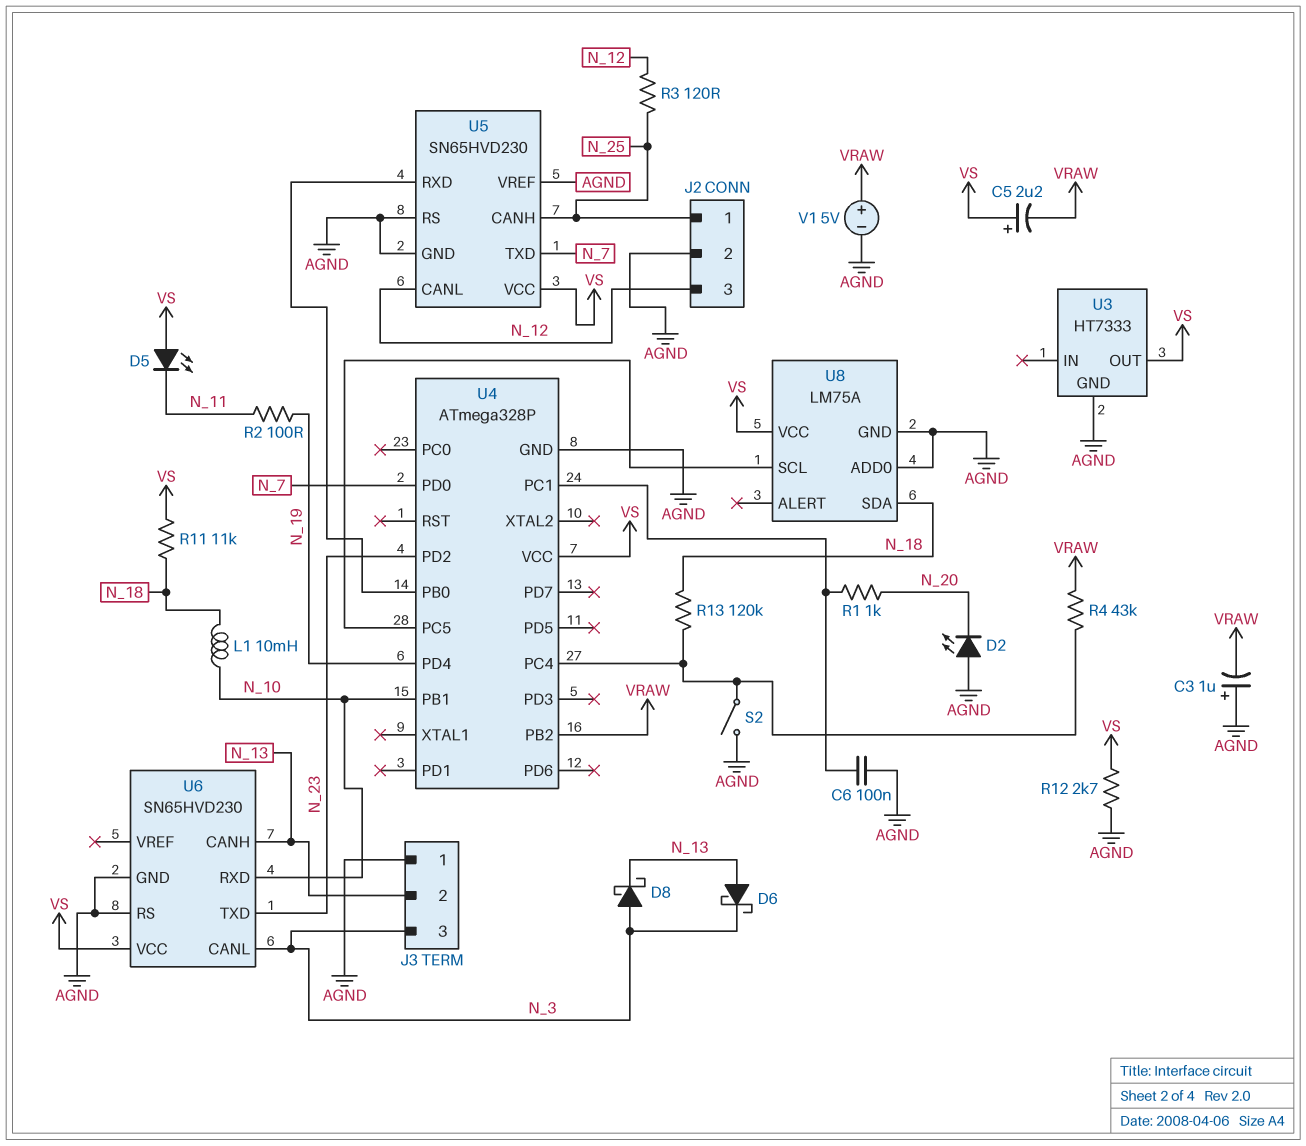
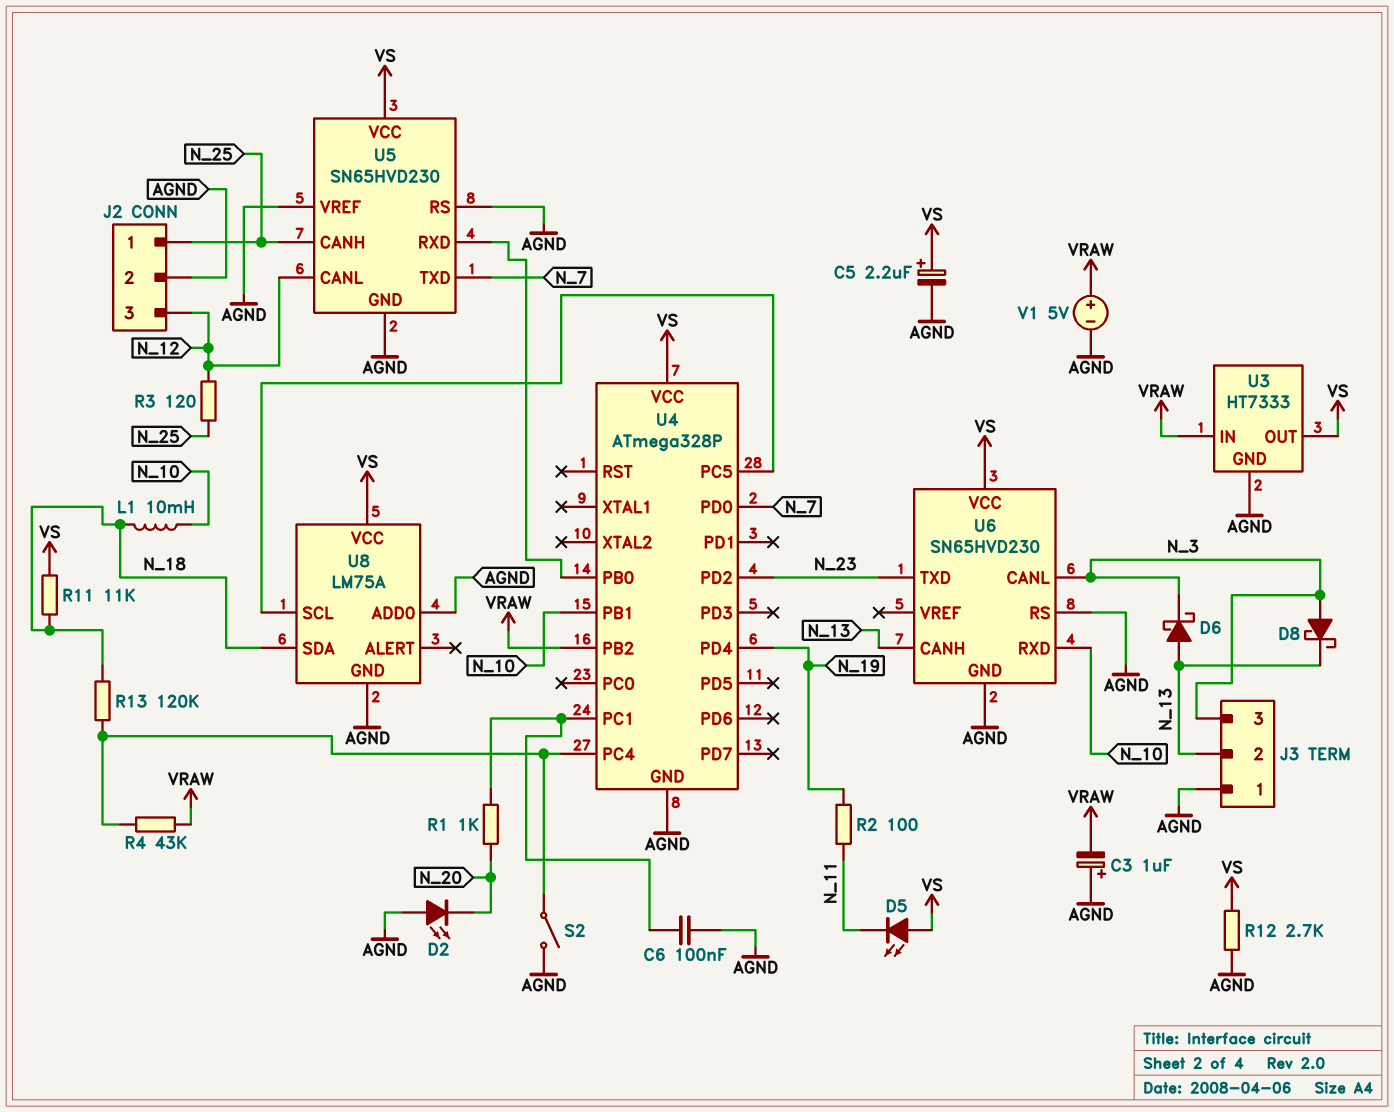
C5: 2.2uF (plus VS, minus VRAW) -> 2.2uF (plus VS, minus AGND)
U3 pin IN: none -> VRAW

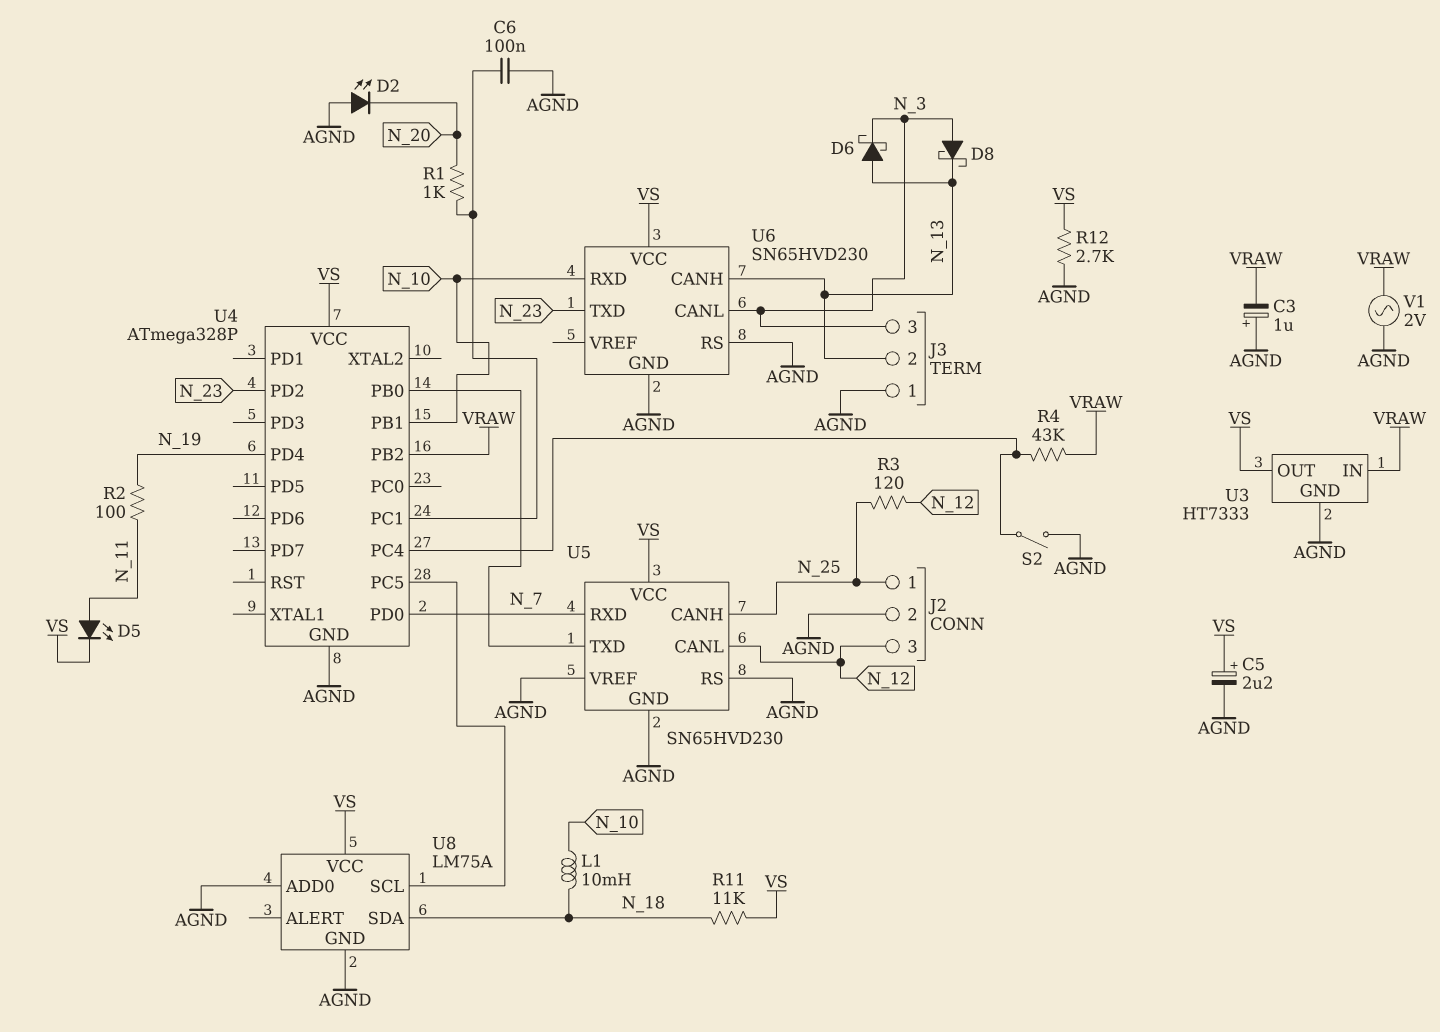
D5: LED (A VS, K N_11) -> LED (A N_11, K VS)
R13: 120k (N_18, U4/PC4) -> none
U5 pin RXD: U4/PB0 -> N_7
U5 pin TXD: N_7 -> U4/PB0
V1: 5V (plus VRAW, minus AGND) -> AC 2V (AGND, VRAW)

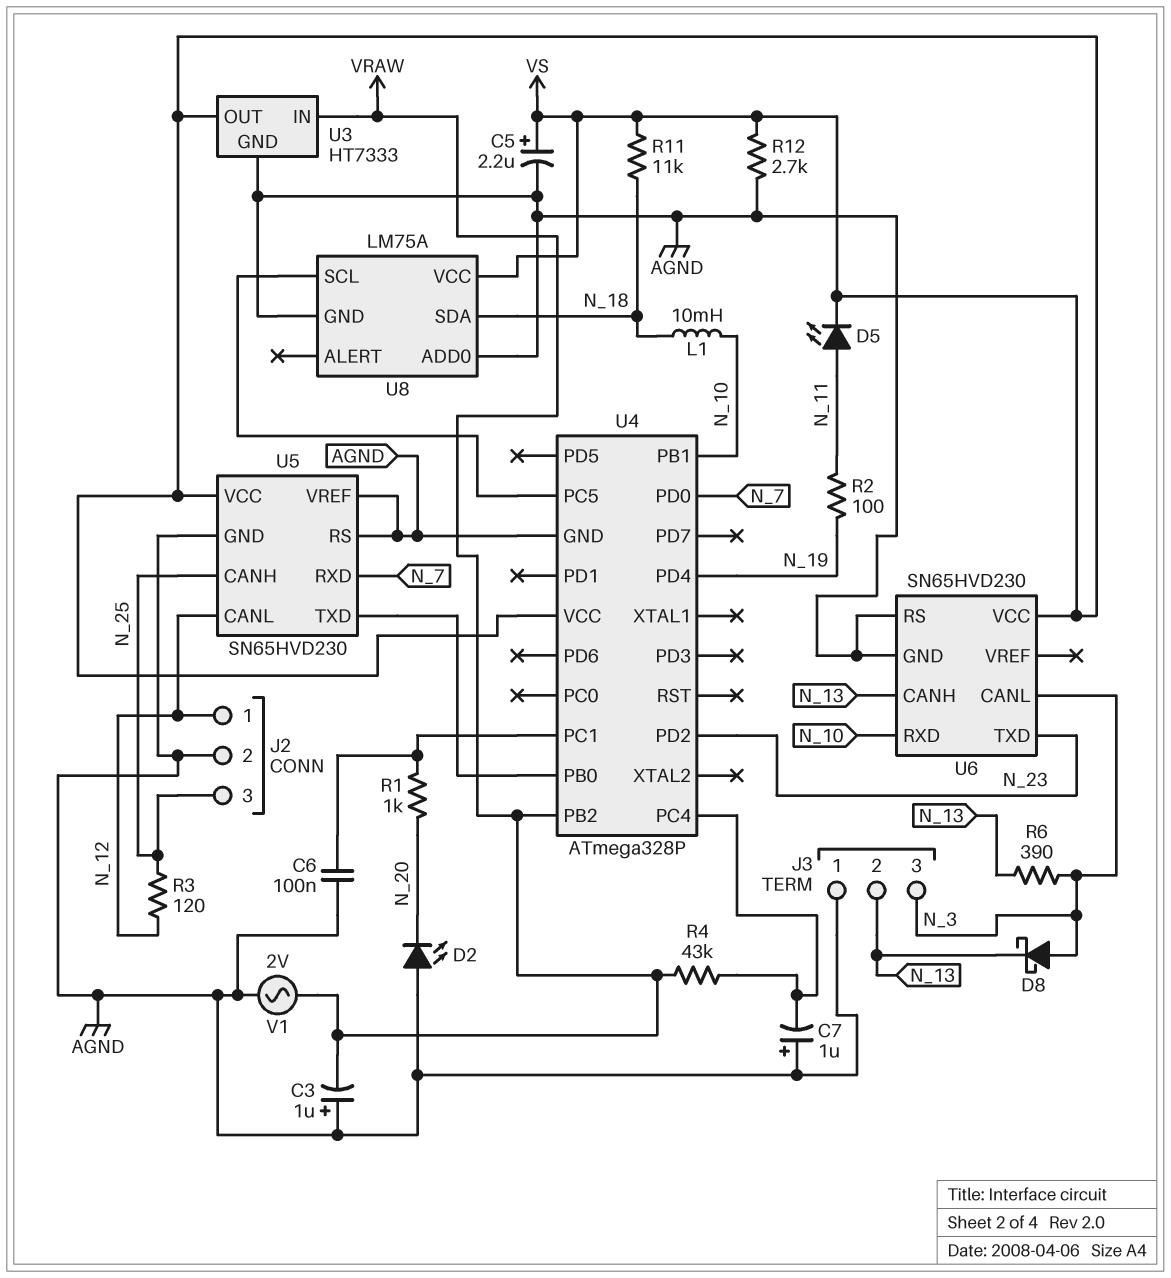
C7: none -> 1uF (plus AGND, minus U4/PC4)
D6: schottky (A N_13, K N_3) -> none
J2 pin 1: N_25 -> N_12
J2 pin 3: N_12 -> N_25
R6: none -> 390 (N_3, N_13)
S2: switch (AGND, U4/PC4) -> none

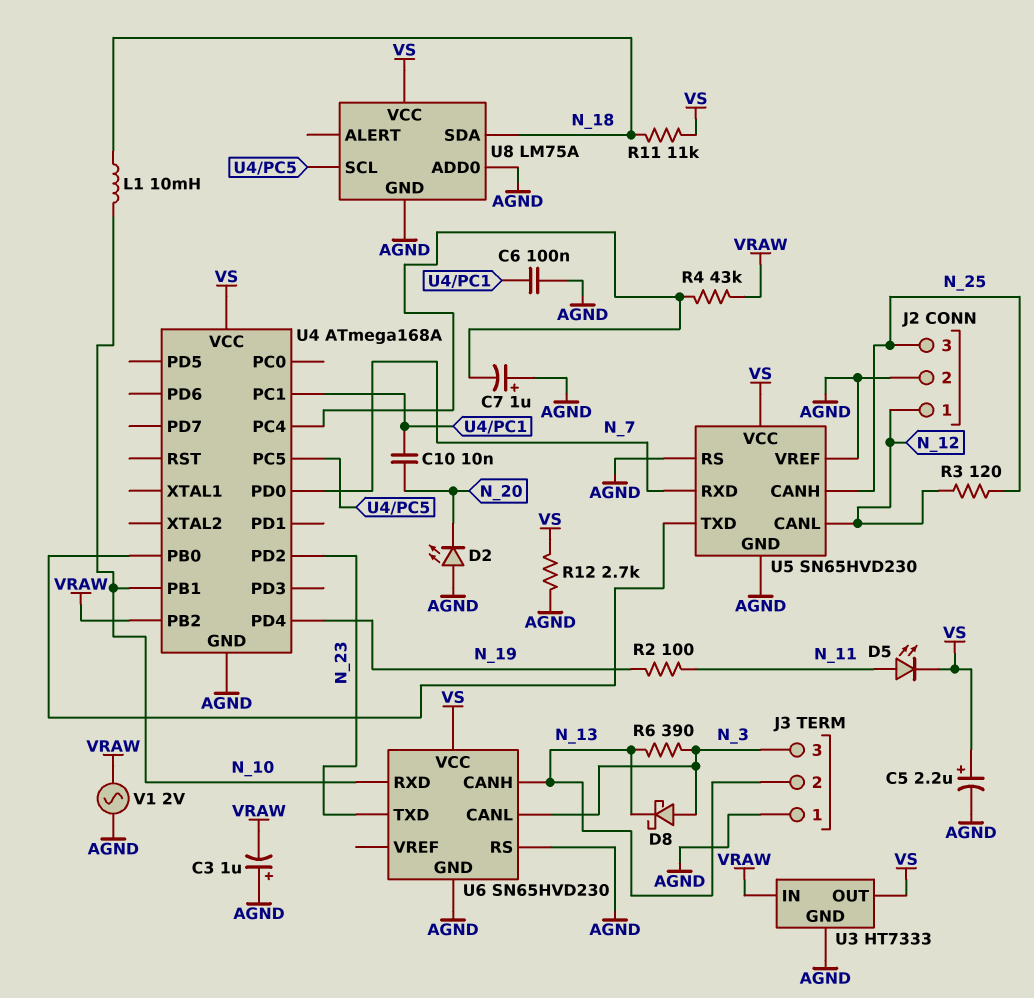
C10: none -> 10nF (N_20, U4/PC1)
R1: 1k (N_20, U4/PC1) -> none
U4: ATmega328P -> ATmega168A

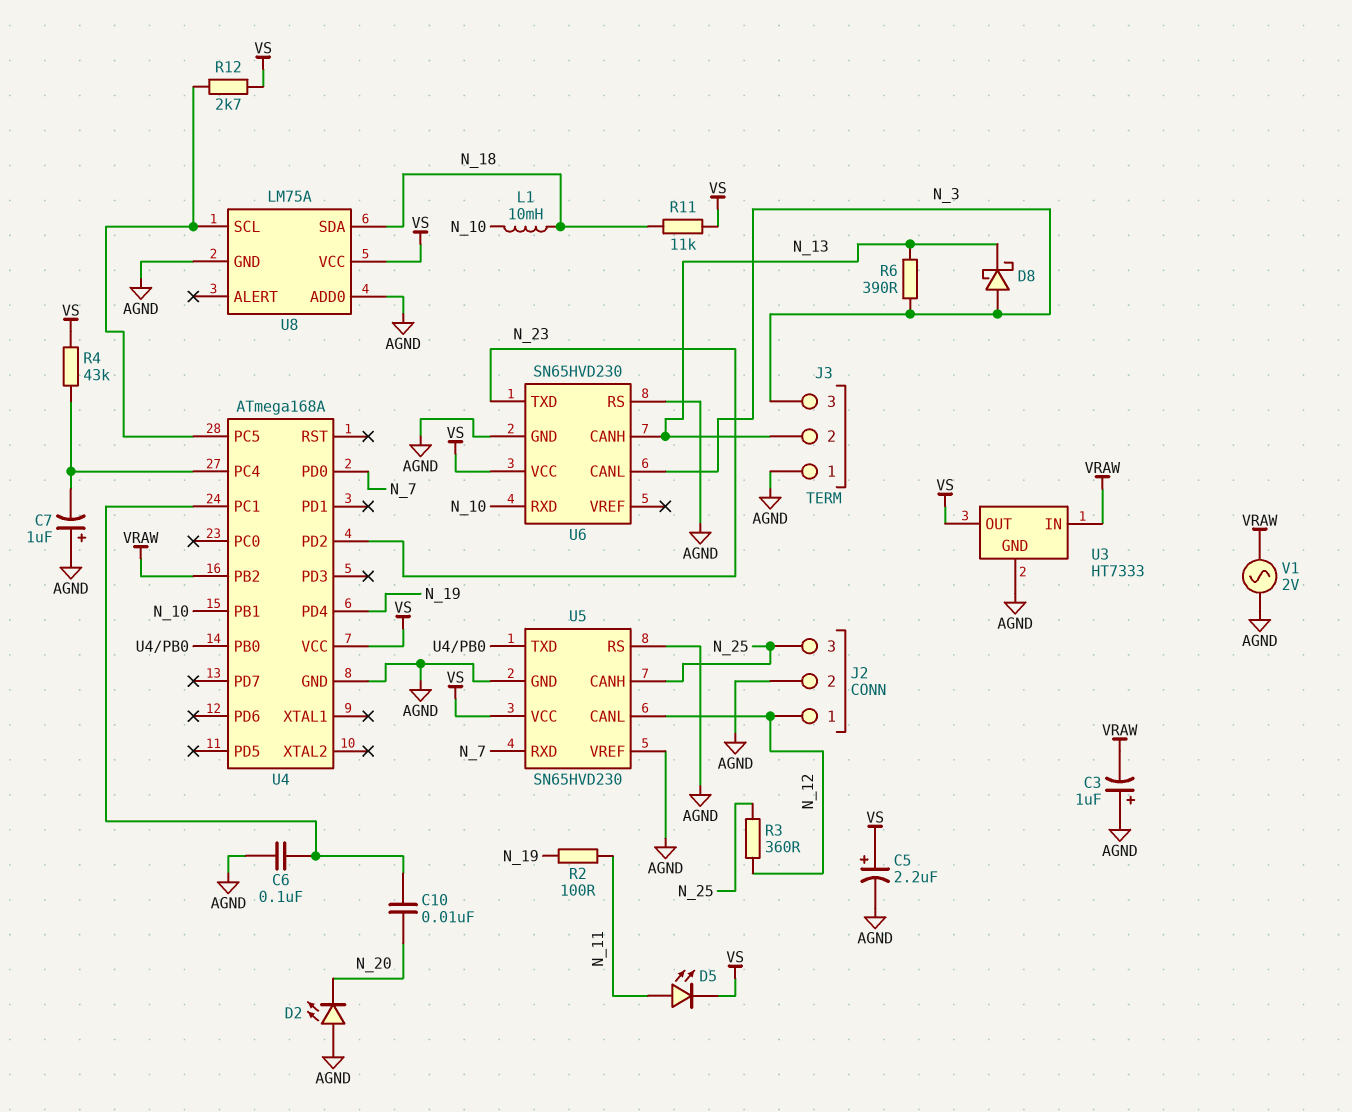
R3: 120 (N_12, N_25) -> 360 (N_12, N_25)
R4: 43k (U4/PC4, VRAW) -> 43k (U4/PC4, VS)
R12: 2.7k (AGND, VS) -> 2.7k (U4/PC5, VS)

